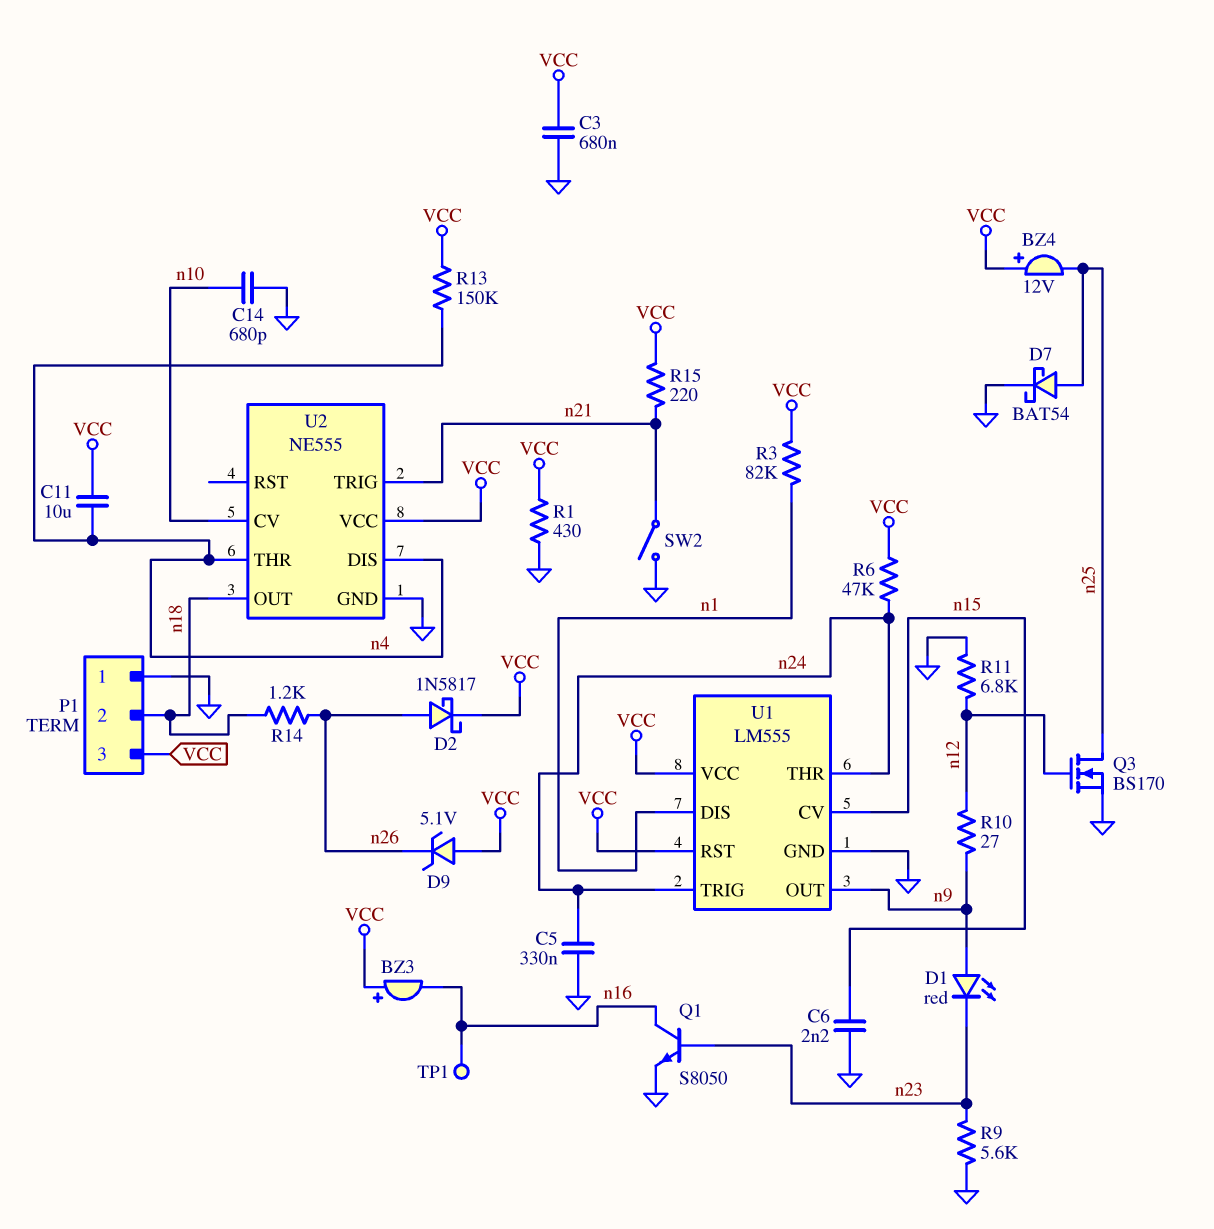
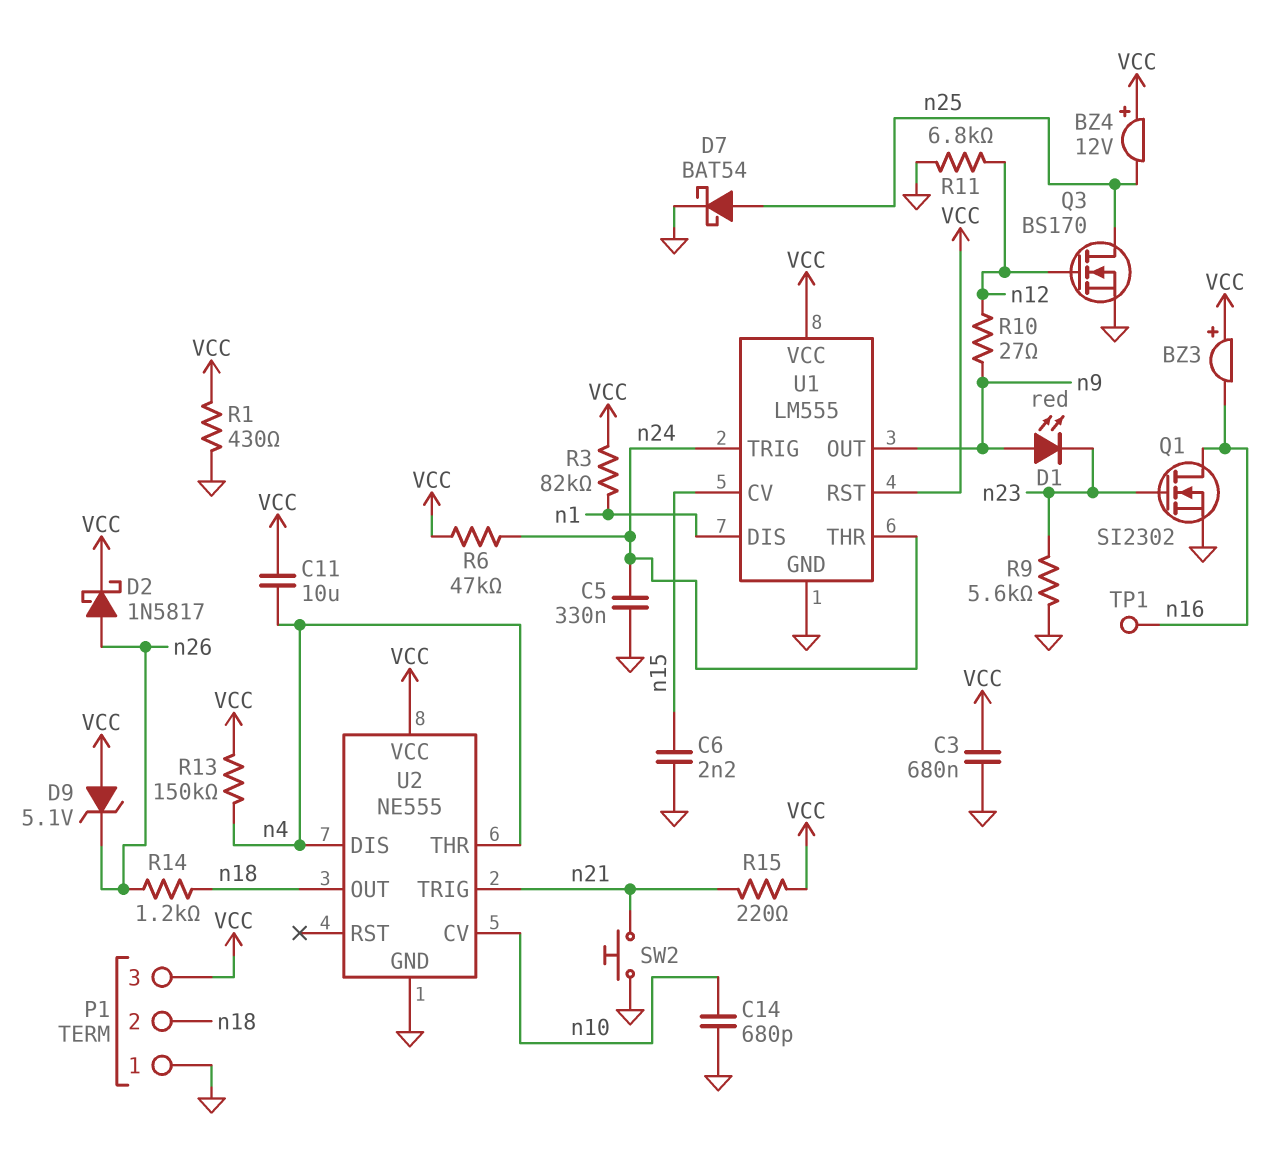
Q1: NPN S8050 (B n23, C n16, E GND) -> NMOS SI2302 (G n23, D n16, S GND)
SW2: switch (GND, n21) -> button (GND, n21)

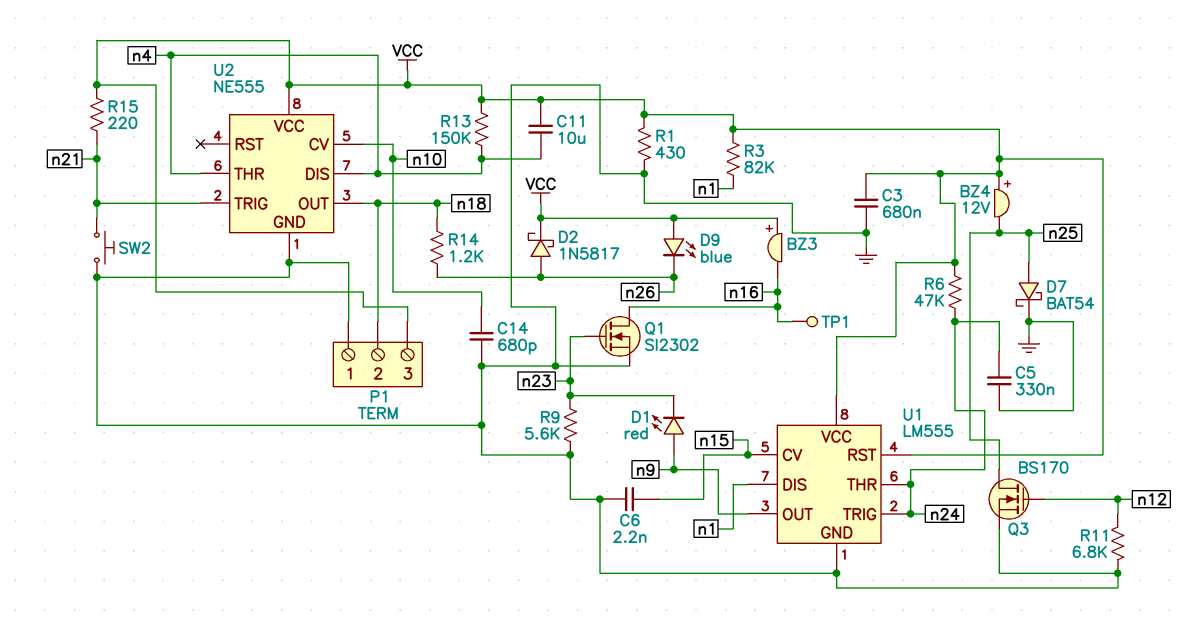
D9: zener 5.1V (A VCC, K n26) -> LED blue (A VCC, K n26)
R10: 27 (n9, n12) -> none

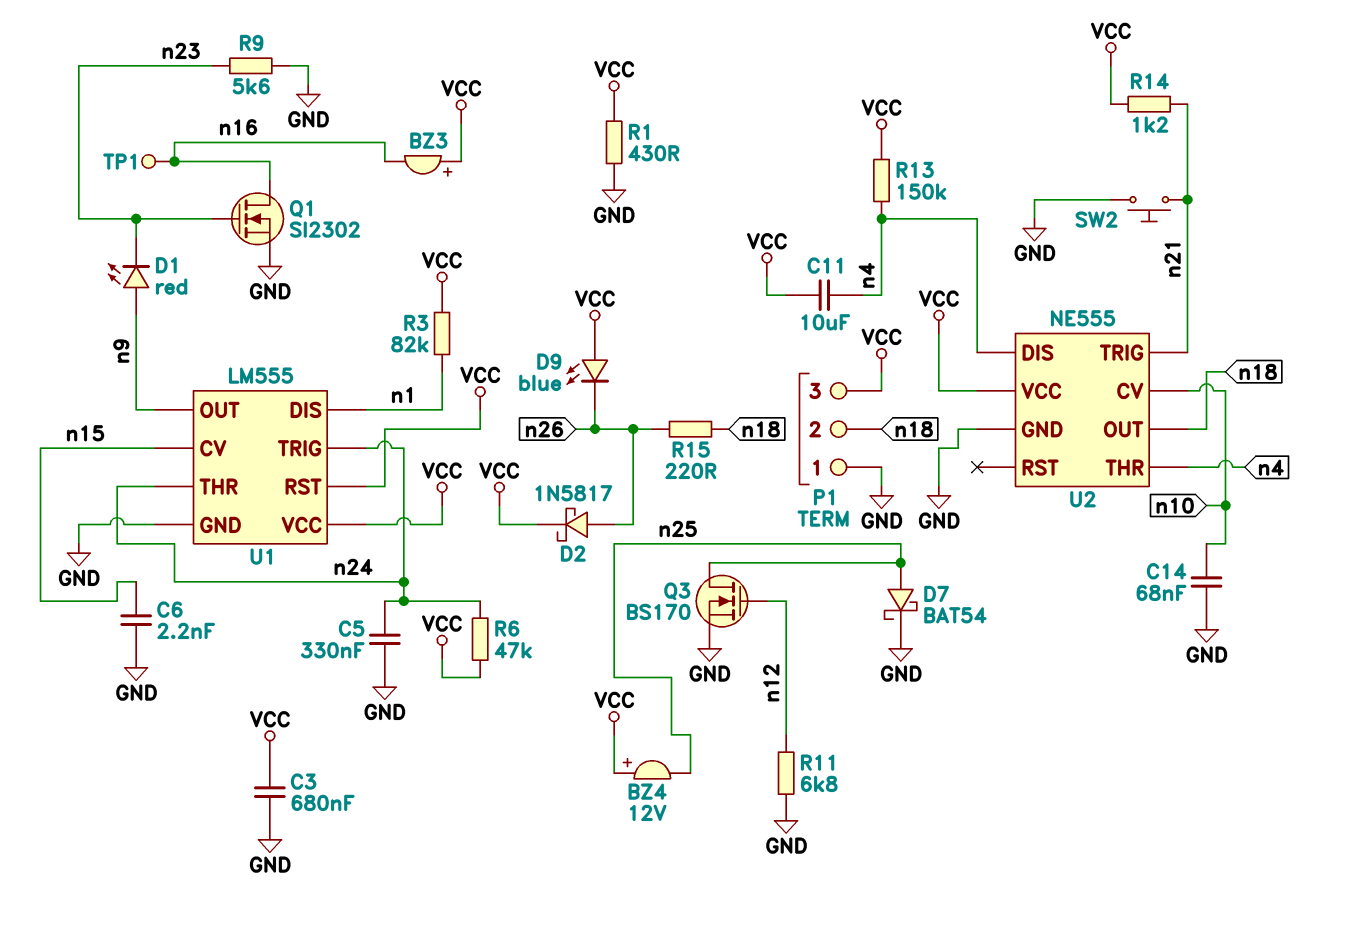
C14: 680pF (GND, n10) -> 68nF (GND, n10)
R14: 1.2k (n18, n26) -> 1.2k (VCC, n21)
R15: 220 (VCC, n21) -> 220 (n18, n26)

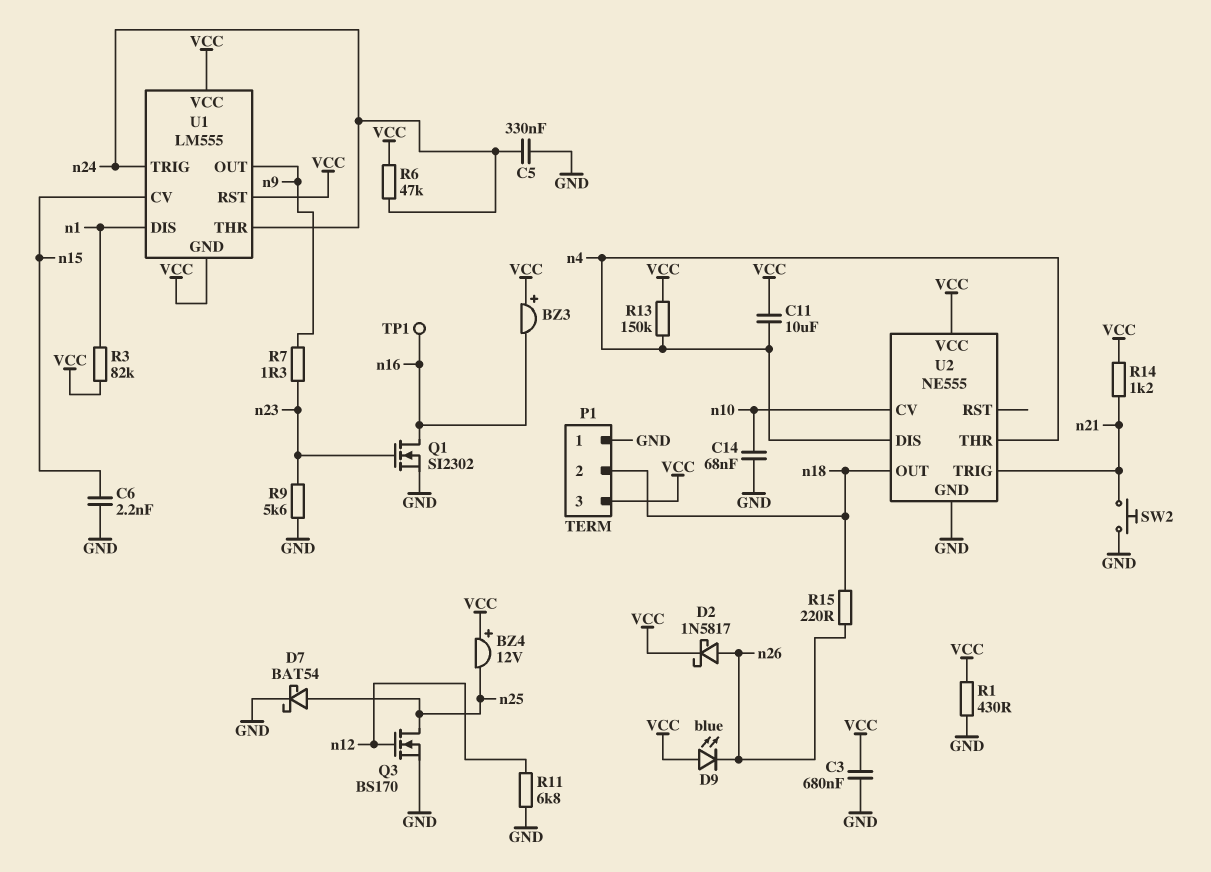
D1: LED red (A n9, K n23) -> none
R7: none -> 1.3 (n9, n23)
U1 pin GND: GND -> VCC

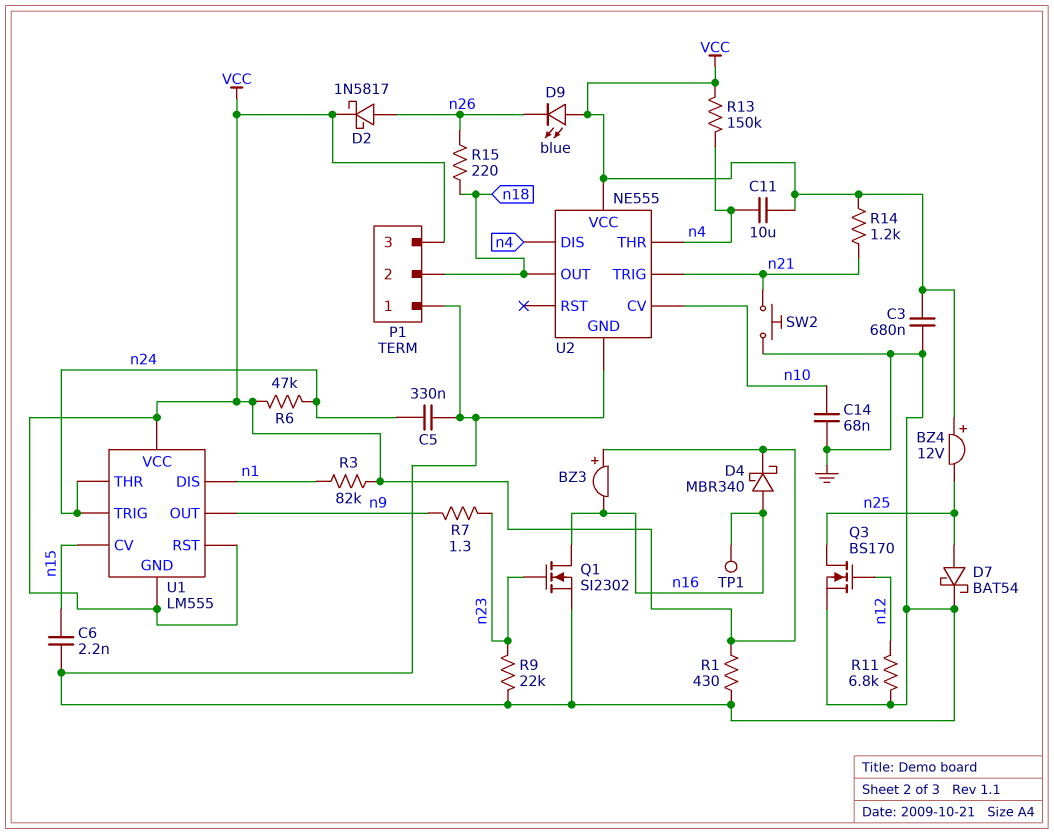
D4: none -> schottky MBR340 (A n16, K VCC)
R9: 5.6k (GND, n23) -> 22k (GND, n23)

